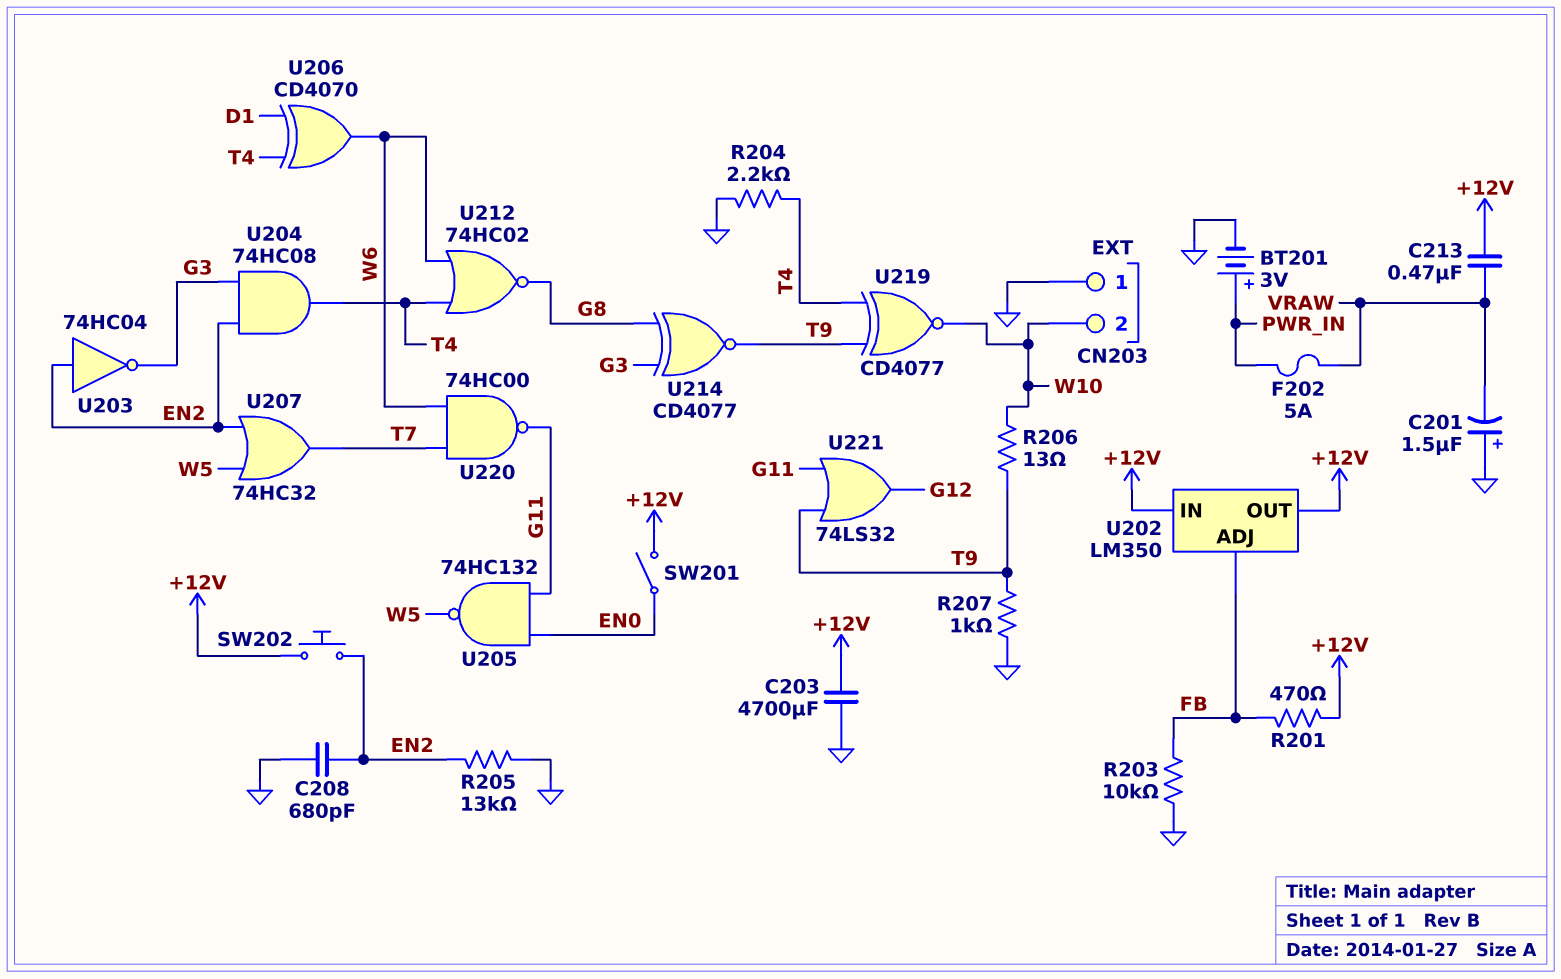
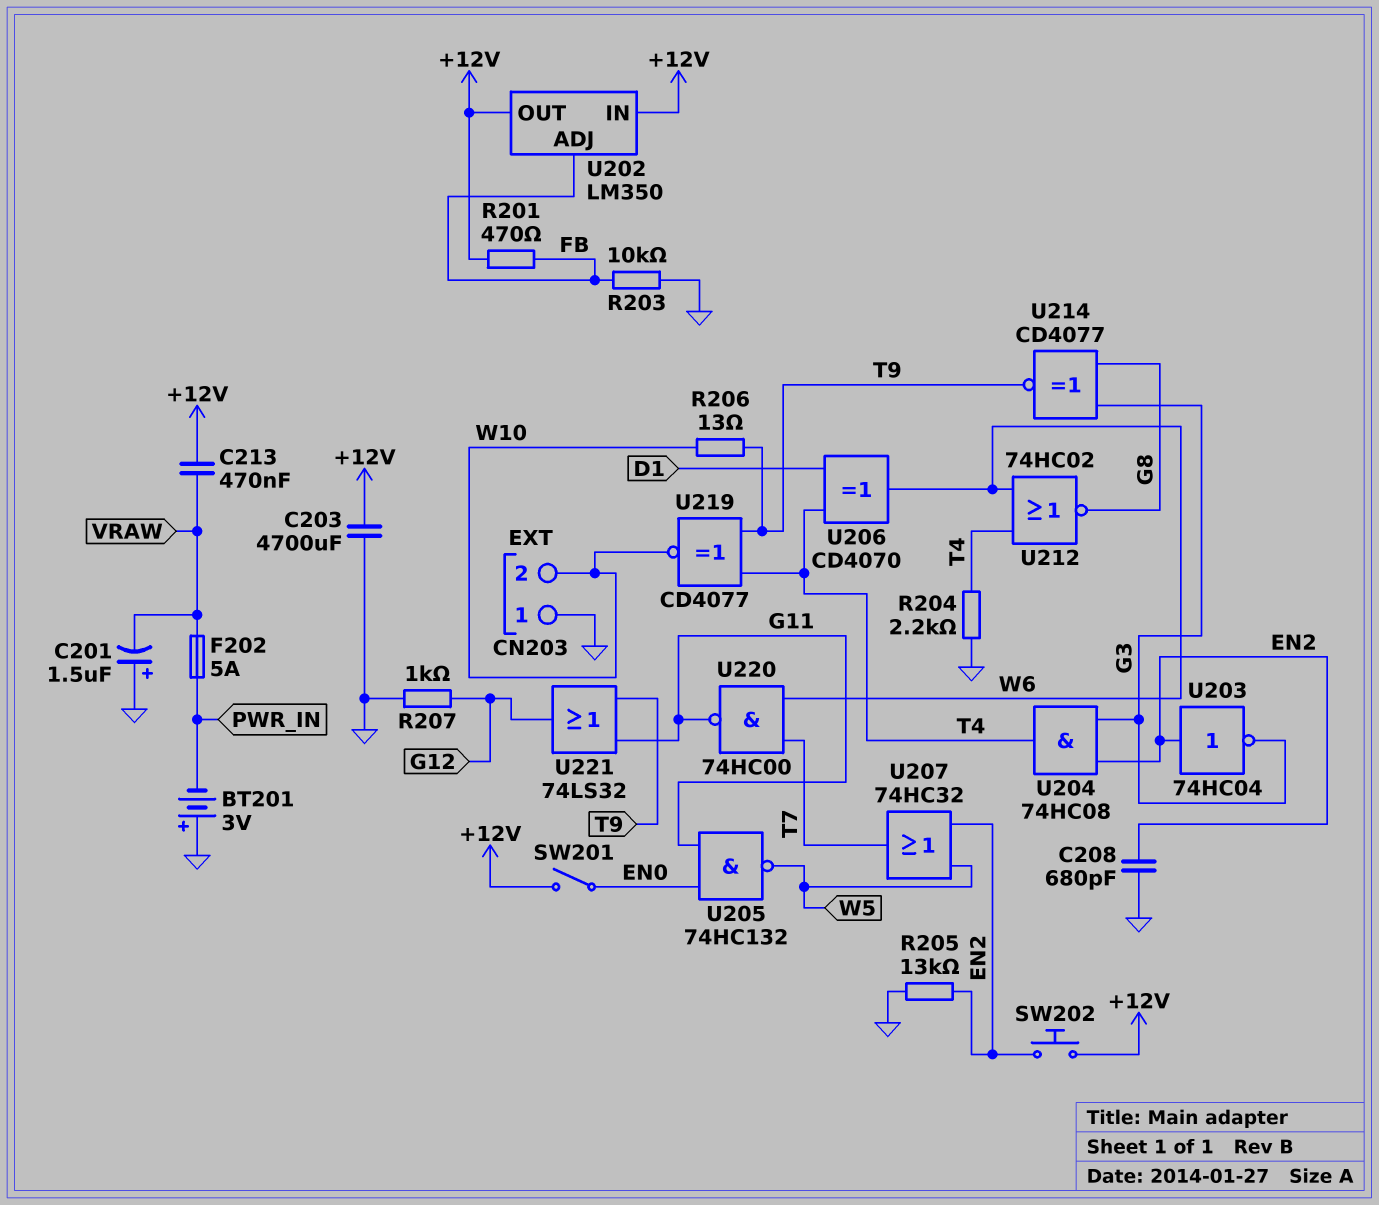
BT201: 3V (plus PWR_IN, minus GND) -> 3V (plus GND, minus PWR_IN)
R207: 1k (GND, T9) -> 1k (G12, GND)

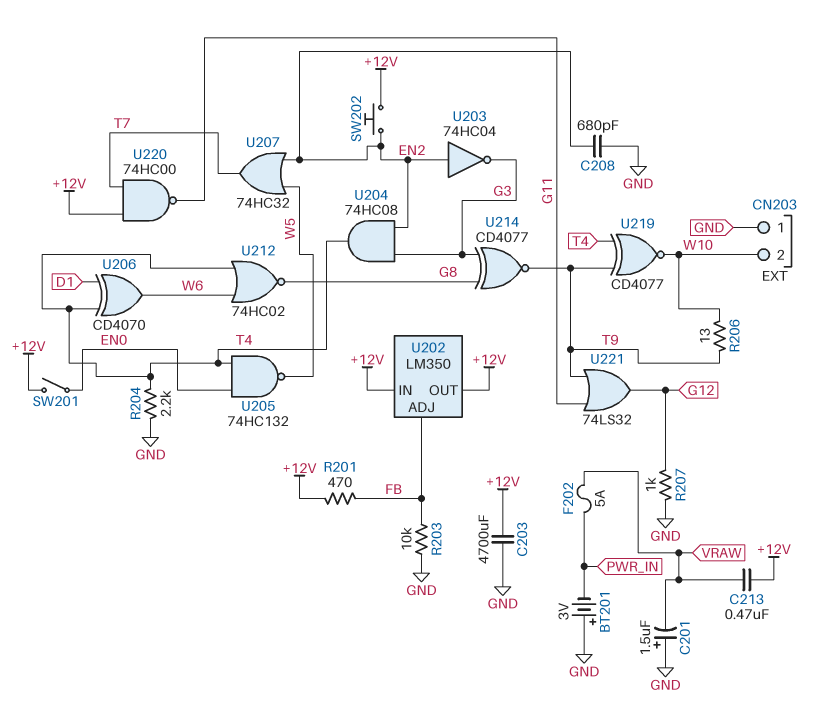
R205: 13k (EN2, GND) -> none
U205: NAND 74HC132 (in EN0, in G11, out W5) -> NAND 74HC132 (in EN0, in T4, out W5)
U220: NAND 74HC00 (in T7, in W6, out G11) -> NAND 74HC00 (in +12V, in T7, out G11)

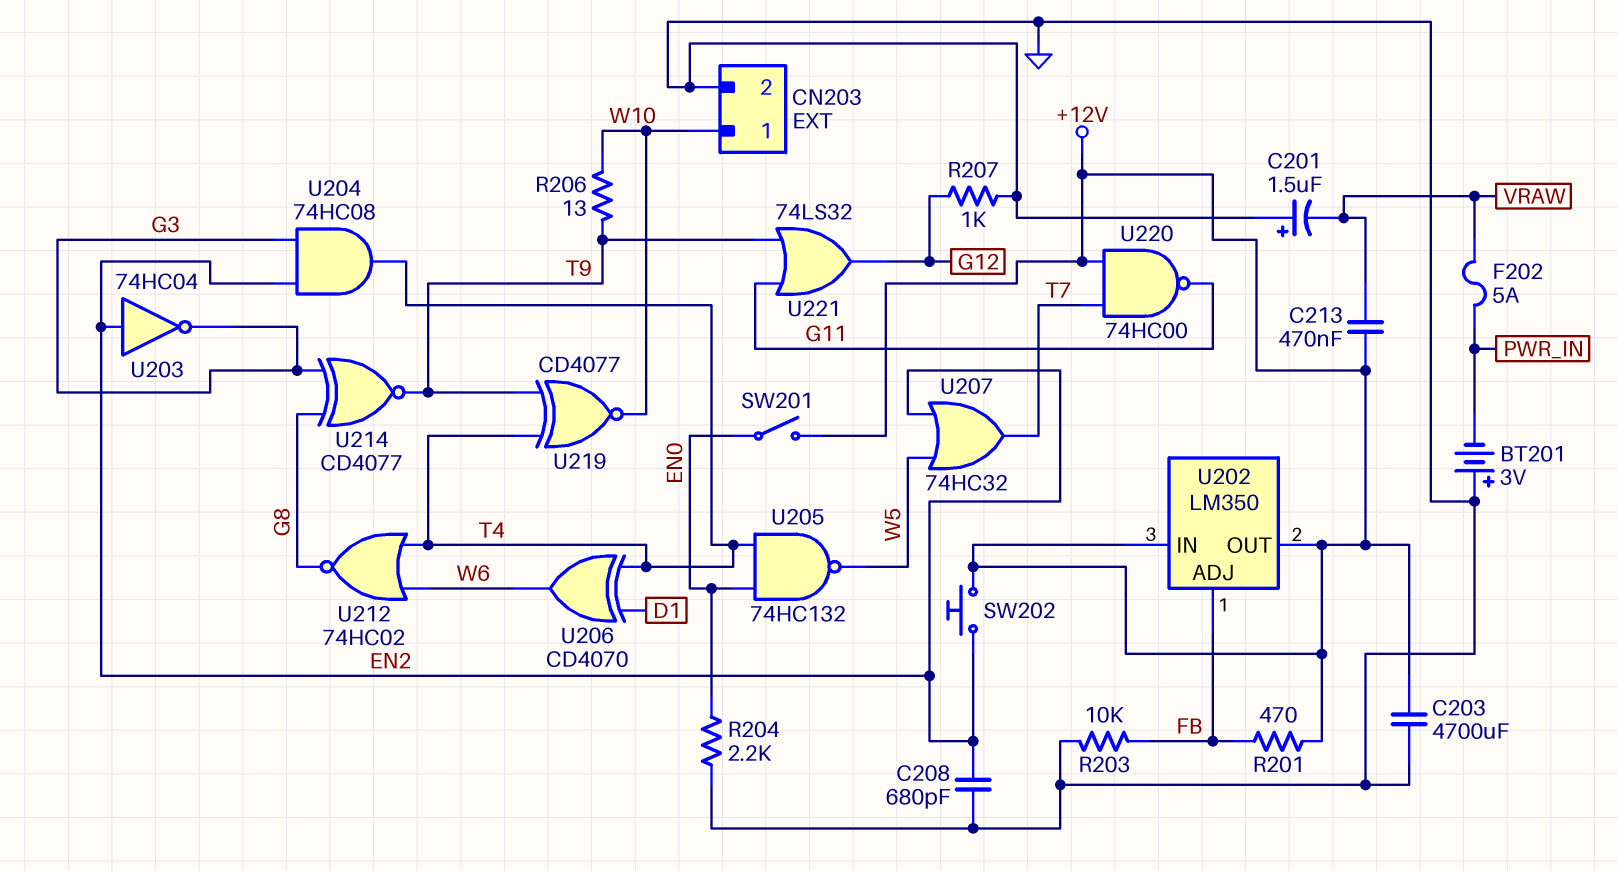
CN203 pin 1: GND -> W10
CN203 pin 2: W10 -> GND
R204: 2.2k (GND, T4) -> 2.2k (EN0, GND)

